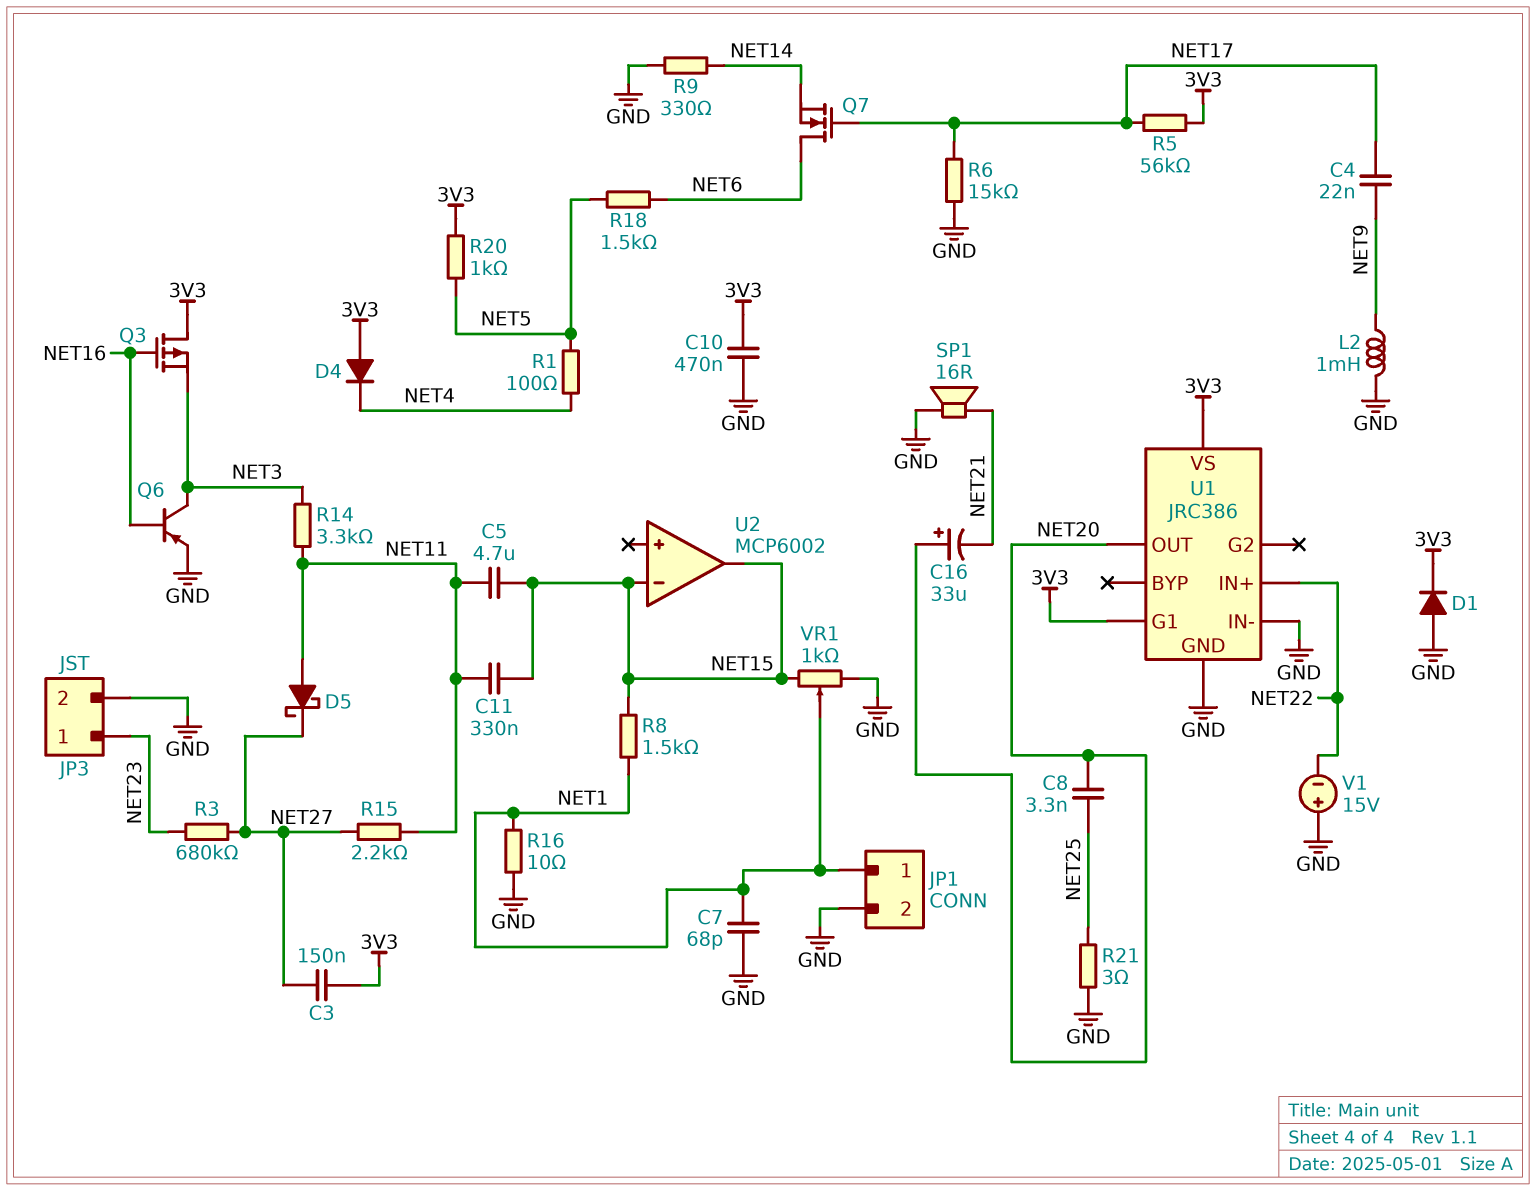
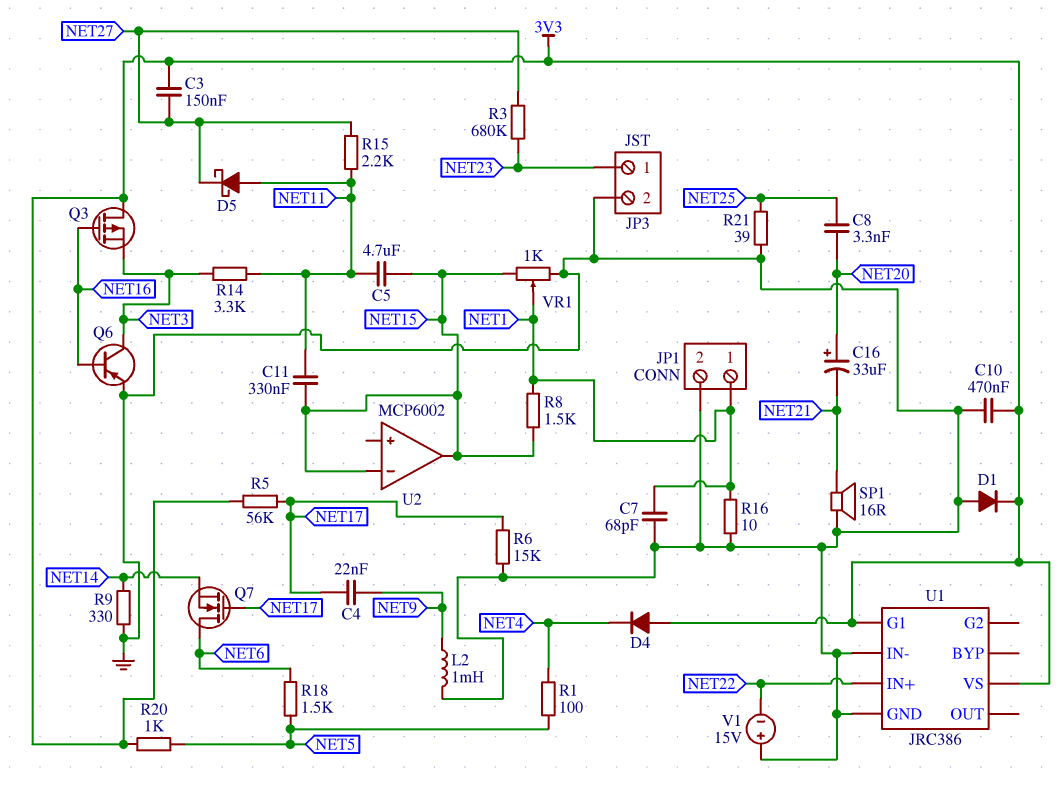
R21: 3 (GND, NET25) -> 39 (GND, NET25)
U1 pin OUT: NET20 -> none

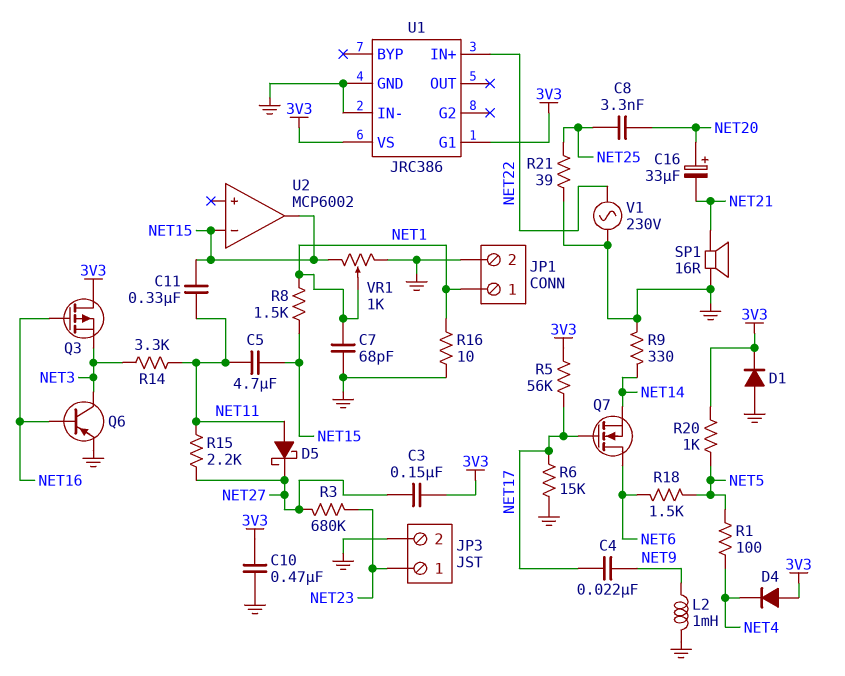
V1: 15V (plus GND, minus NET22) -> AC 230V (GND, NET22)

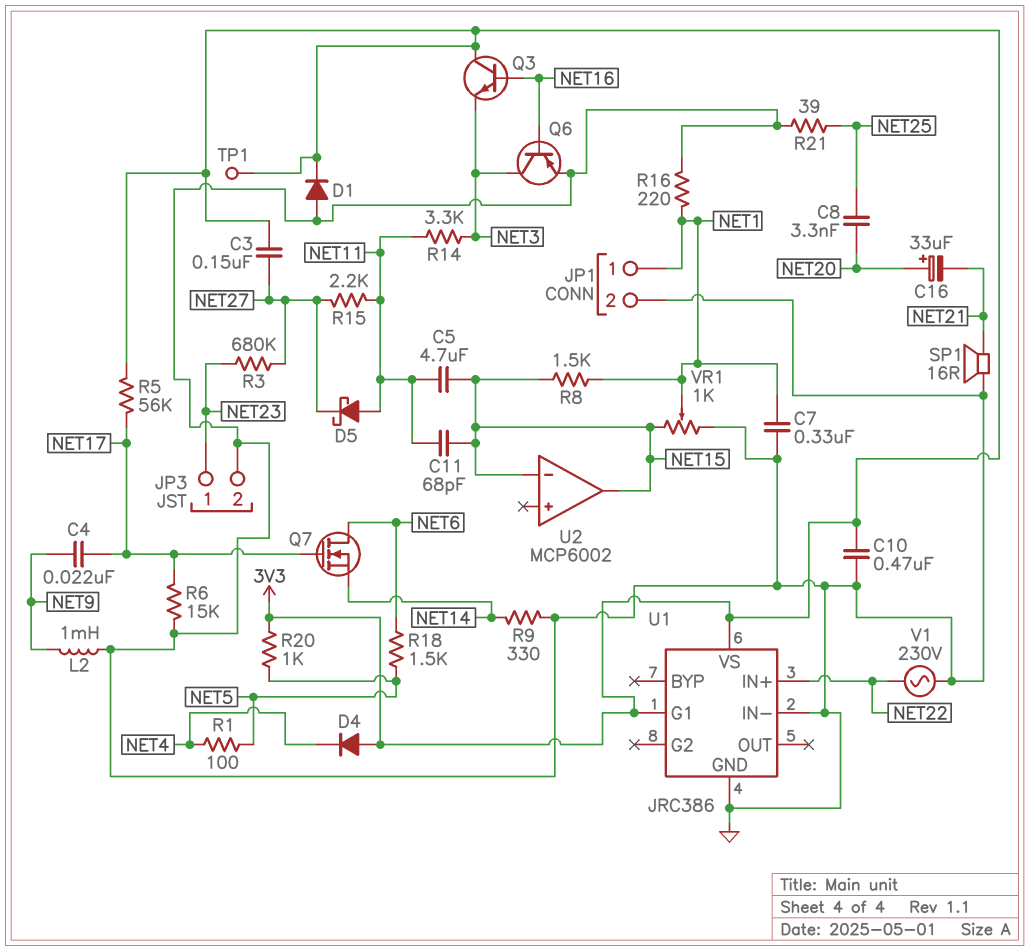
C7: 68pF (GND, NET1) -> 330nF (GND, NET1)
C11: 330nF (NET11, NET15) -> 68pF (NET11, NET15)
Q3: PMOS (G NET16, D 3V3, S NET3) -> NPN (B NET16, C 3V3, E NET3)
R16: 10 (GND, NET1) -> 220 (GND, NET1)
TP1: none -> test point (3V3)

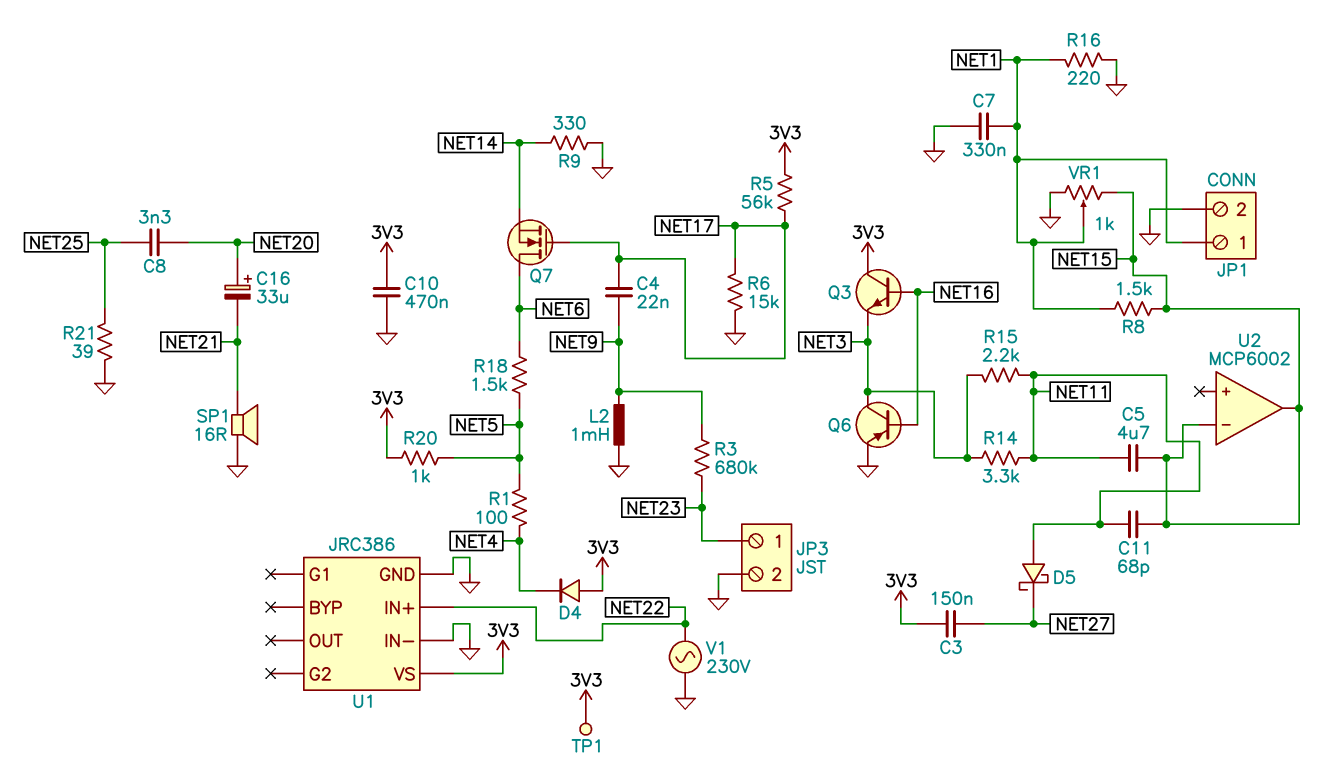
D1: diode (A GND, K 3V3) -> none
R3: 680k (NET23, NET27) -> 680k (NET9, NET23)
R15: 2.2k (NET11, NET27) -> 2.2k (NET3, NET11)
U1 pin G1: 3V3 -> none

